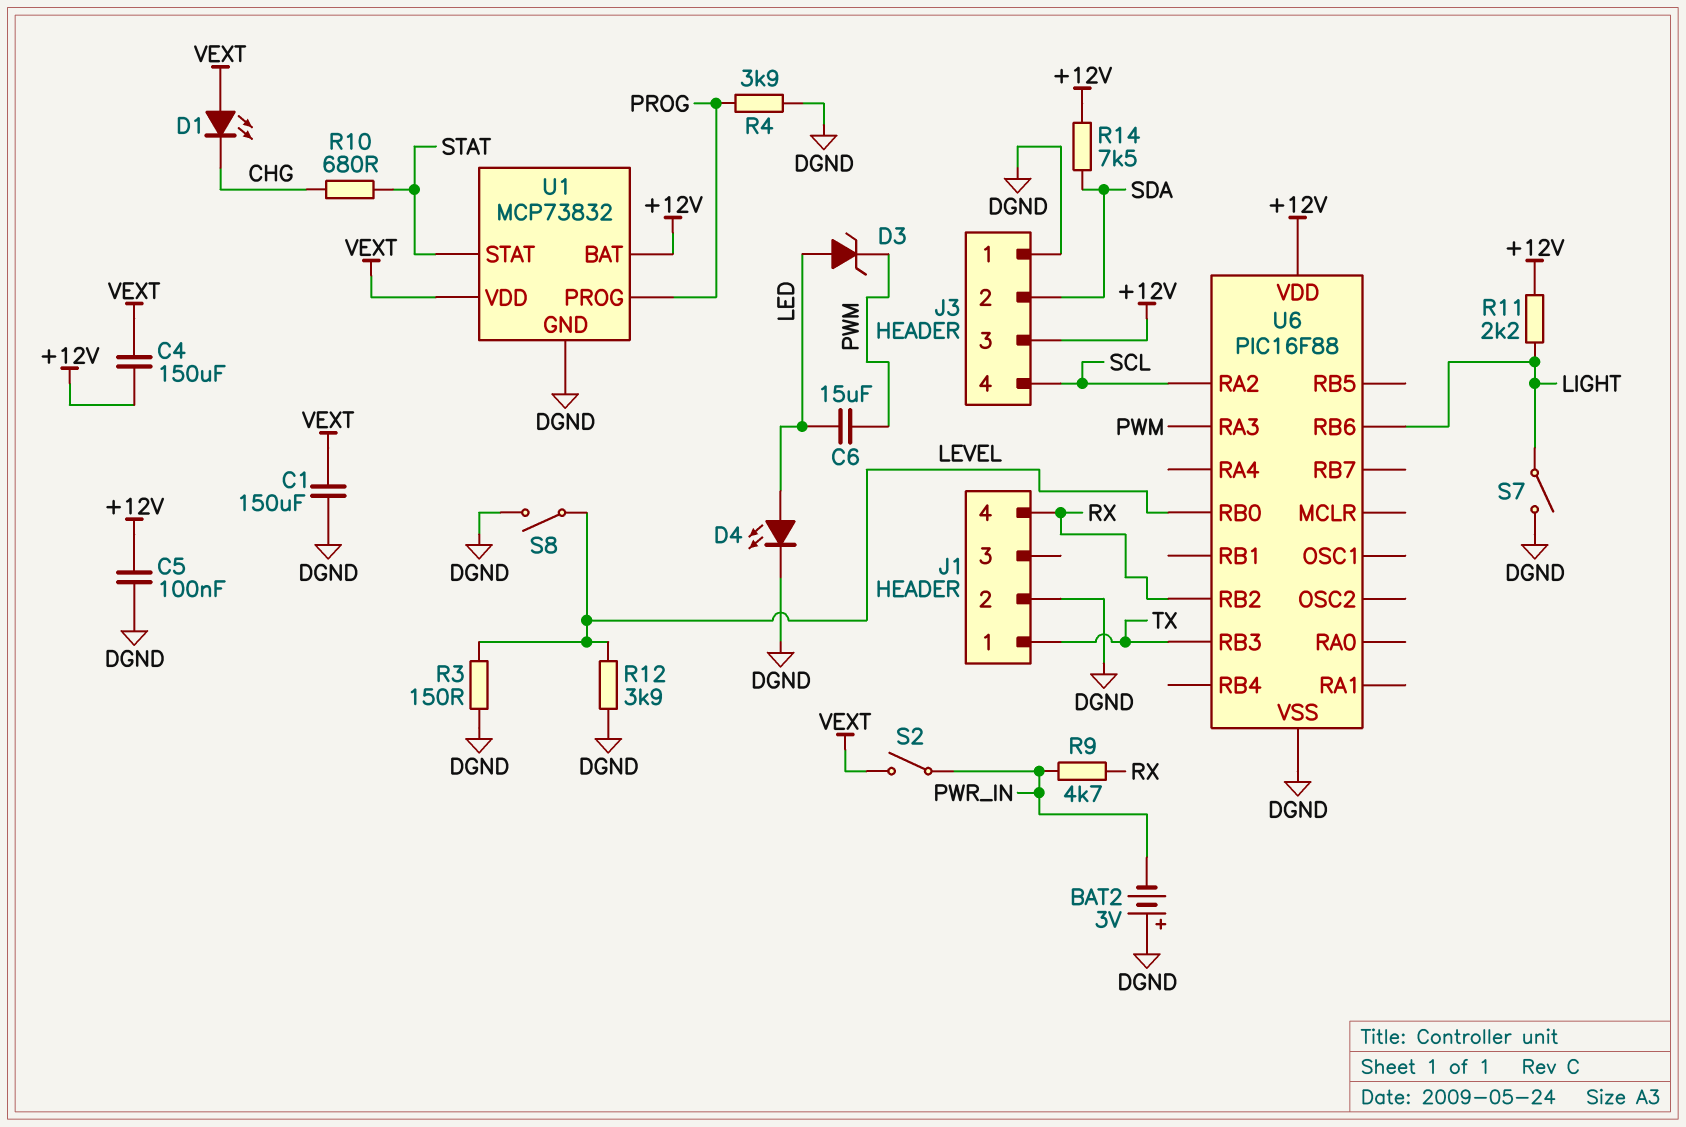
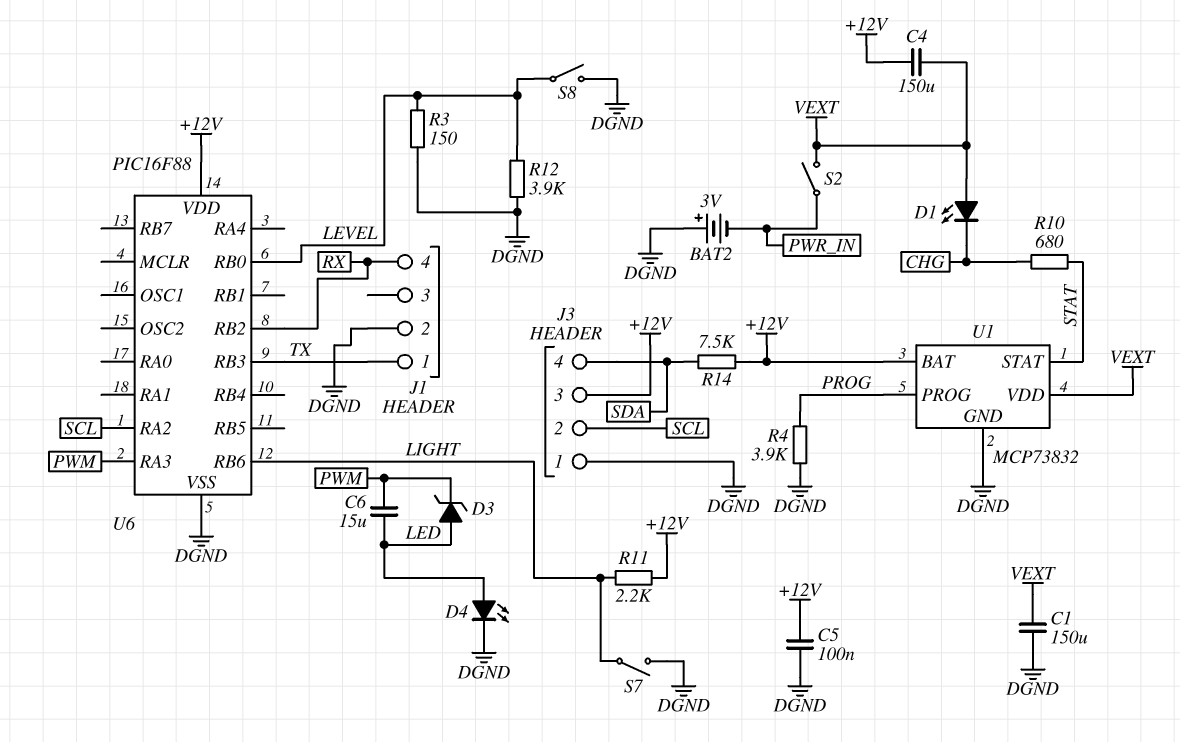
J3 pin 2: SDA -> SCL
J3 pin 4: SCL -> SDA
R9: 4.7k (PWR_IN, RX) -> none

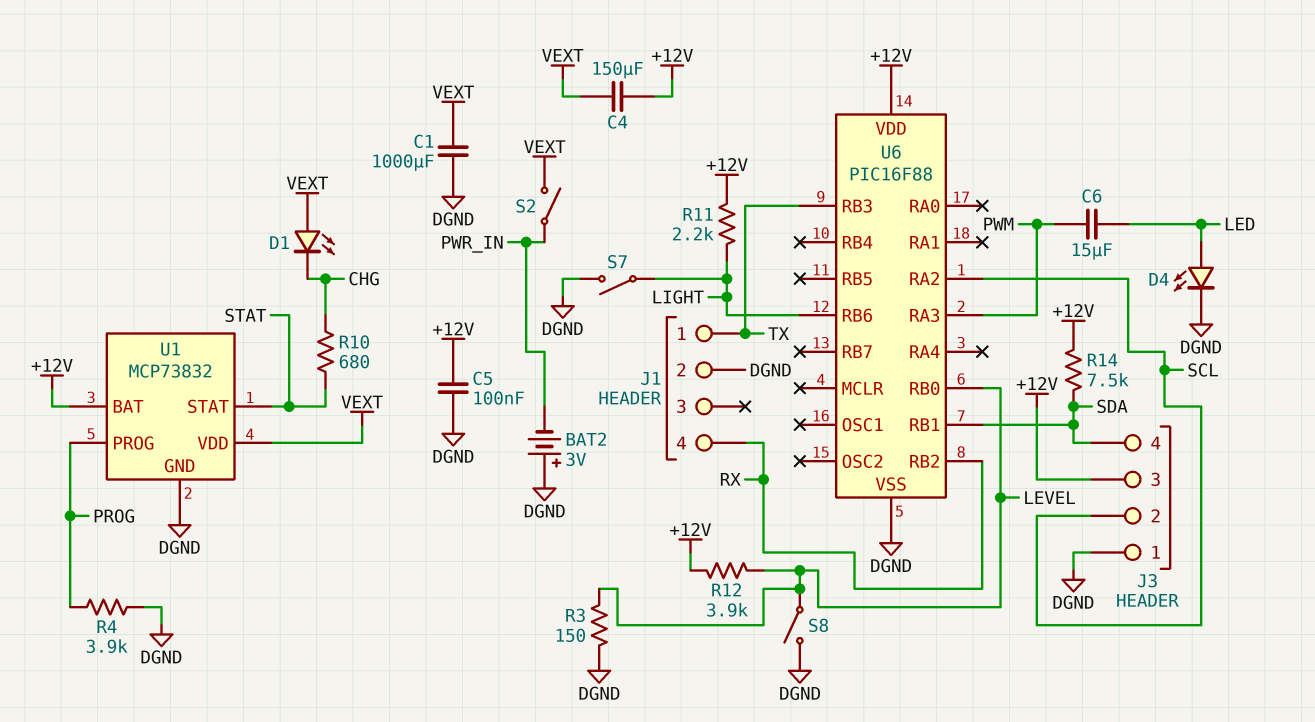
C1: 150uF (DGND, VEXT) -> 1000uF (DGND, VEXT)
D3: zener (A LED, K PWM) -> none
R12: 3.9k (DGND, LEVEL) -> 3.9k (+12V, LEVEL)
U6 pin RB1: none -> SDA

